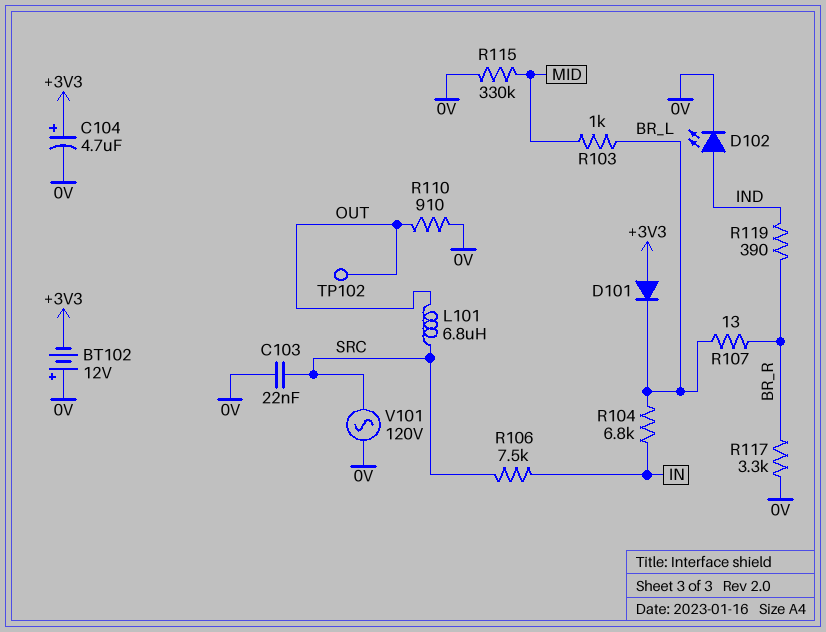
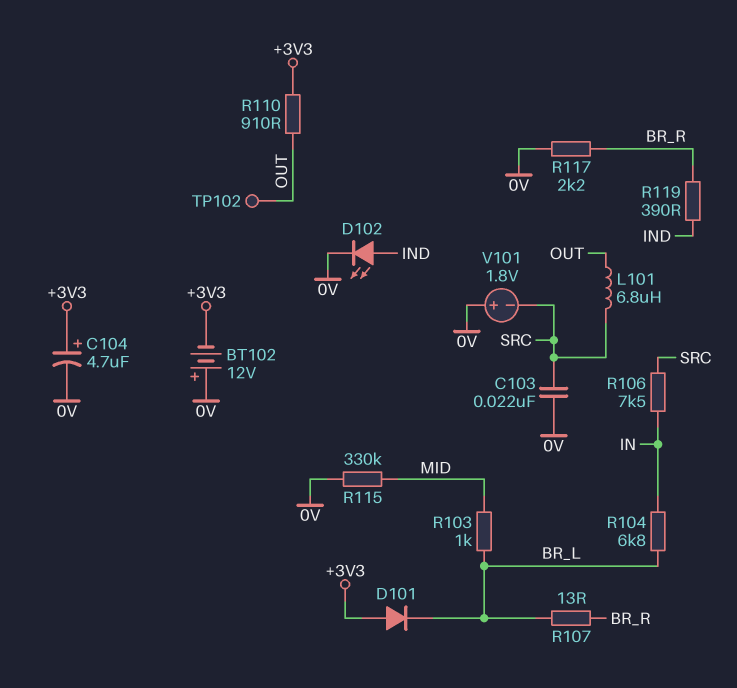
R110: 910 (0V, OUT) -> 910 (+3V3, OUT)
R117: 3.3k (0V, BR_R) -> 2.2k (0V, BR_R)
V101: AC 120V (0V, SRC) -> 1.8V (plus 0V, minus SRC)

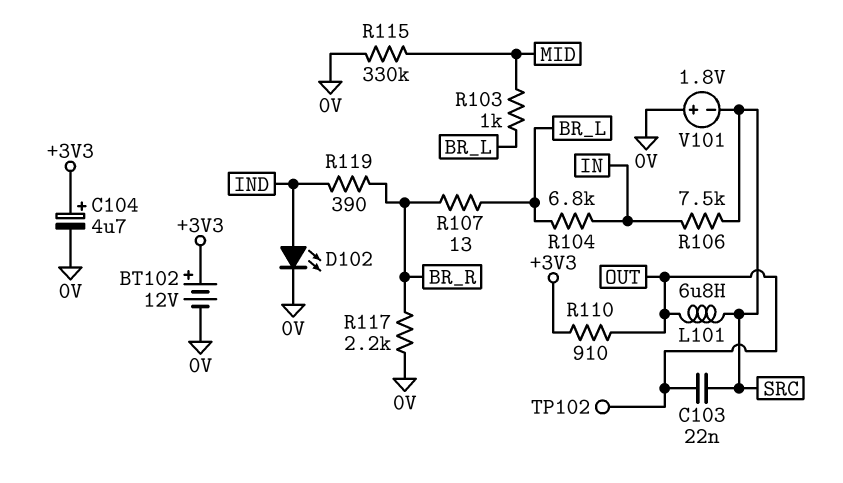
BT102: 12V (plus 0V, minus +3V3) -> 12V (plus +3V3, minus 0V)
C103: 22nF (0V, SRC) -> 22nF (OUT, SRC)
D101: diode (A +3V3, K BR_L) -> none

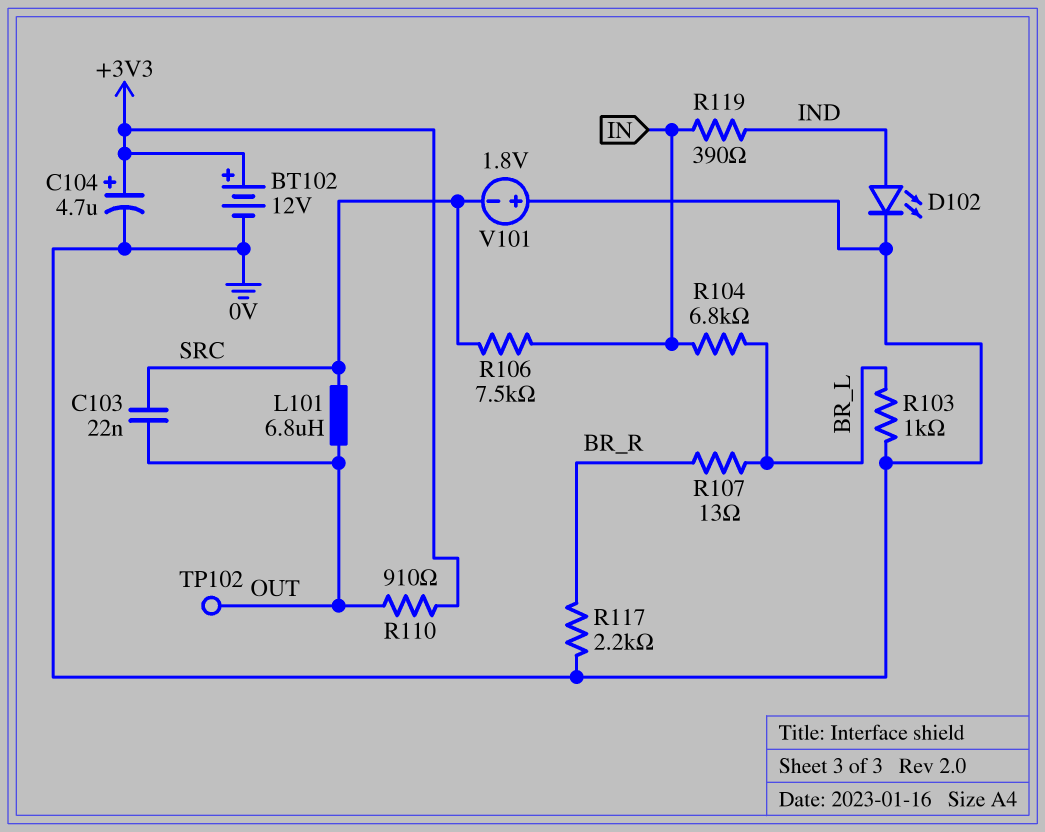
R103: 1k (BR_L, MID) -> 1k (0V, BR_L)
R115: 330k (0V, MID) -> none
R119: 390 (BR_R, IND) -> 390 (IN, IND)

